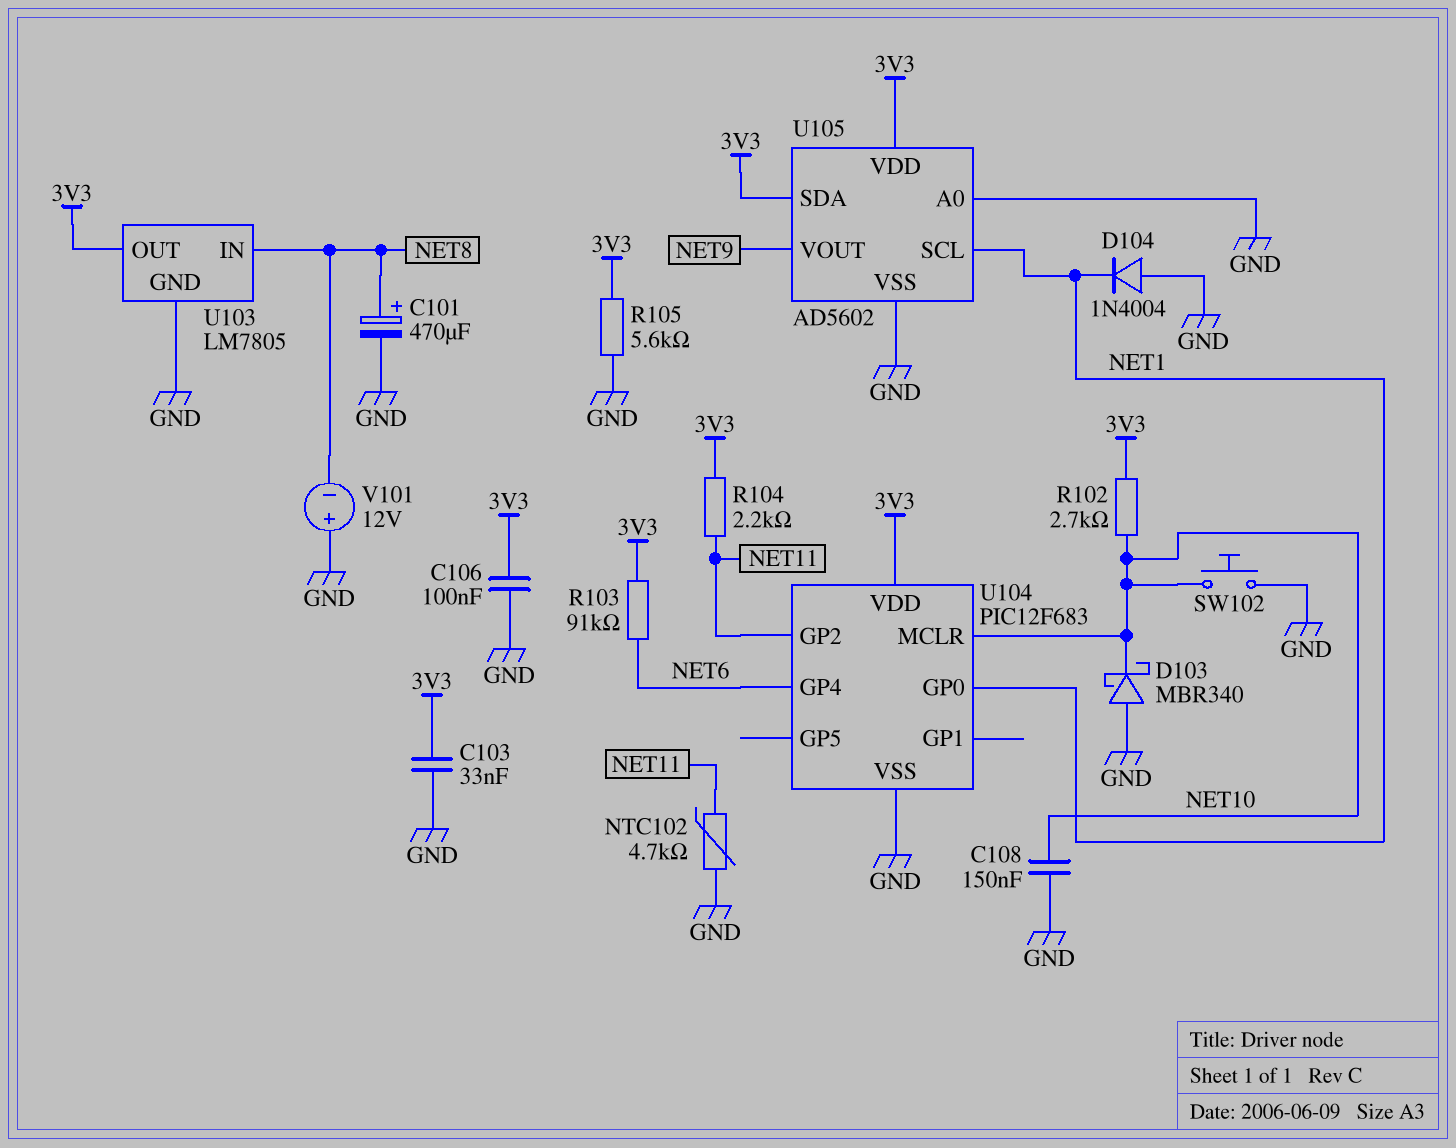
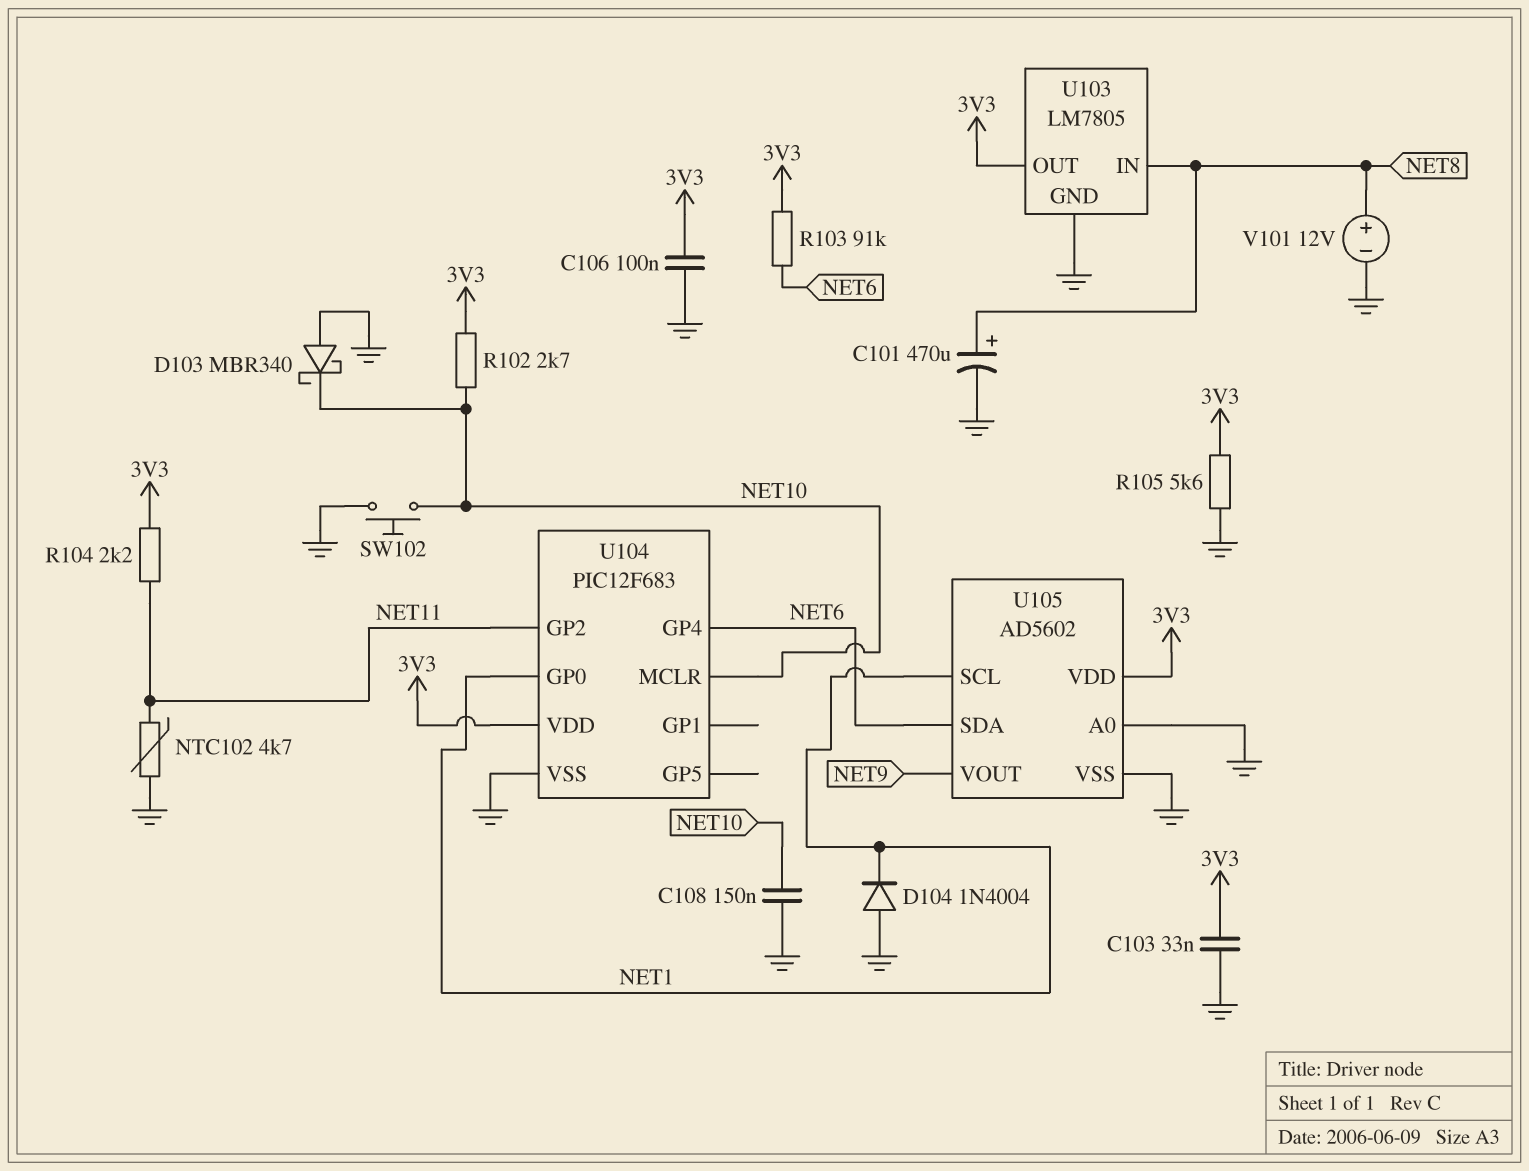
U105 pin SDA: 3V3 -> NET6
V101: 12V (plus GND, minus NET8) -> 12V (plus NET8, minus GND)

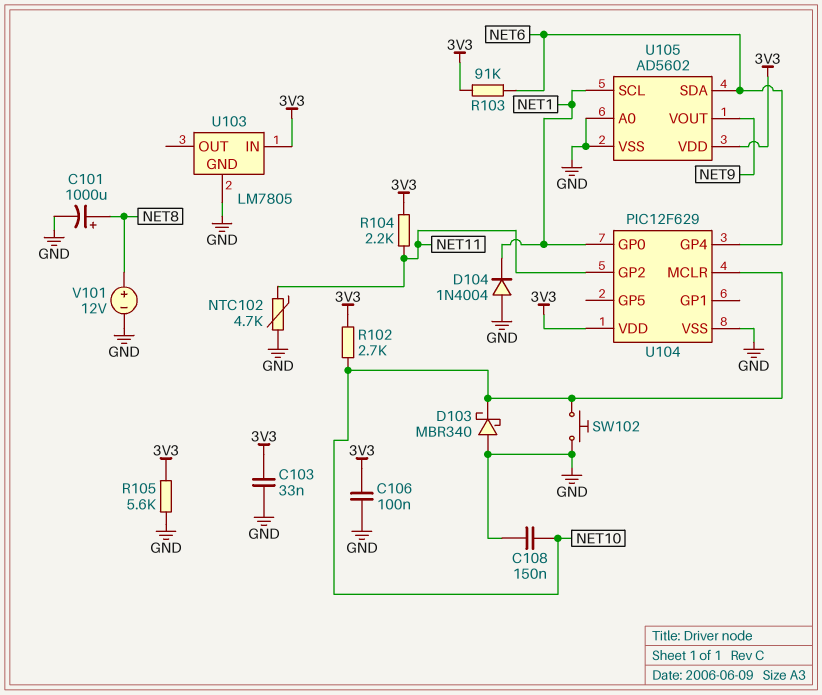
C101: 470uF (plus NET8, minus GND) -> 1000uF (plus NET8, minus GND)
U103 pin IN: NET8 -> 3V3
U103 pin OUT: 3V3 -> none
U104: PIC12F683 -> PIC12F629

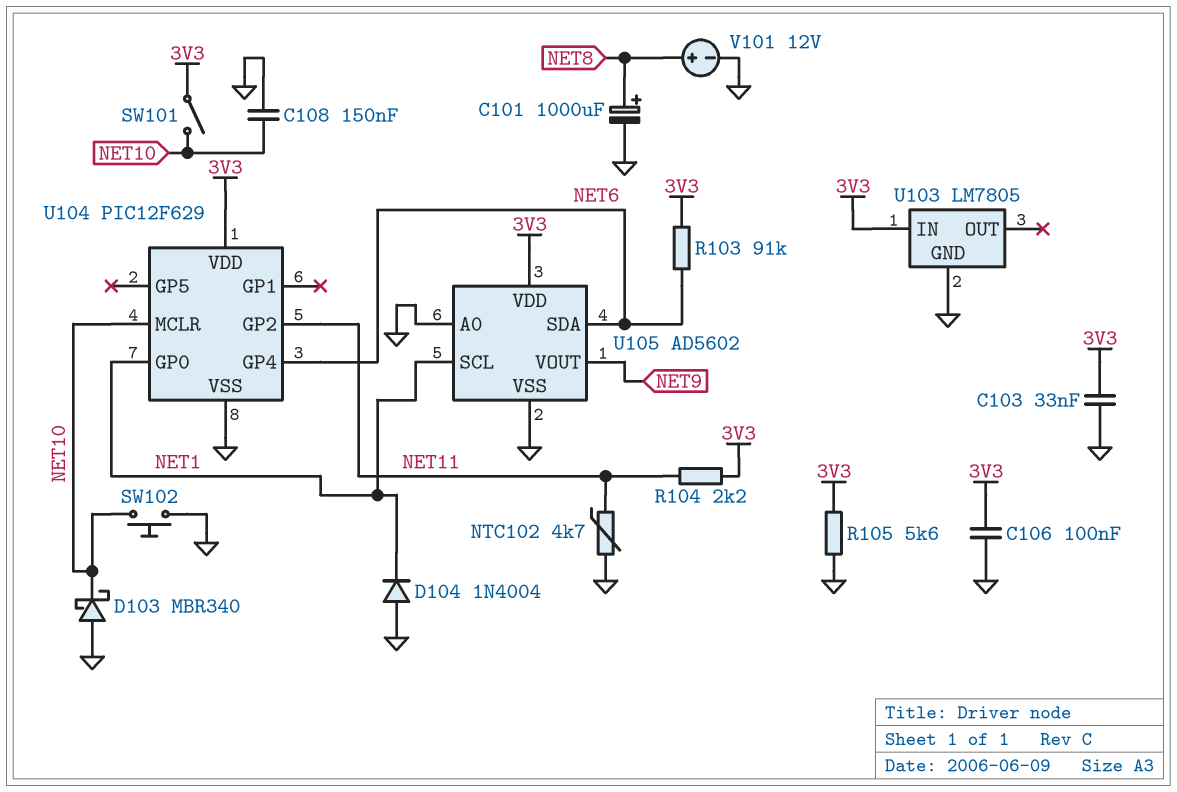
R102: 2.7k (3V3, NET10) -> none
SW101: none -> switch (3V3, NET10)

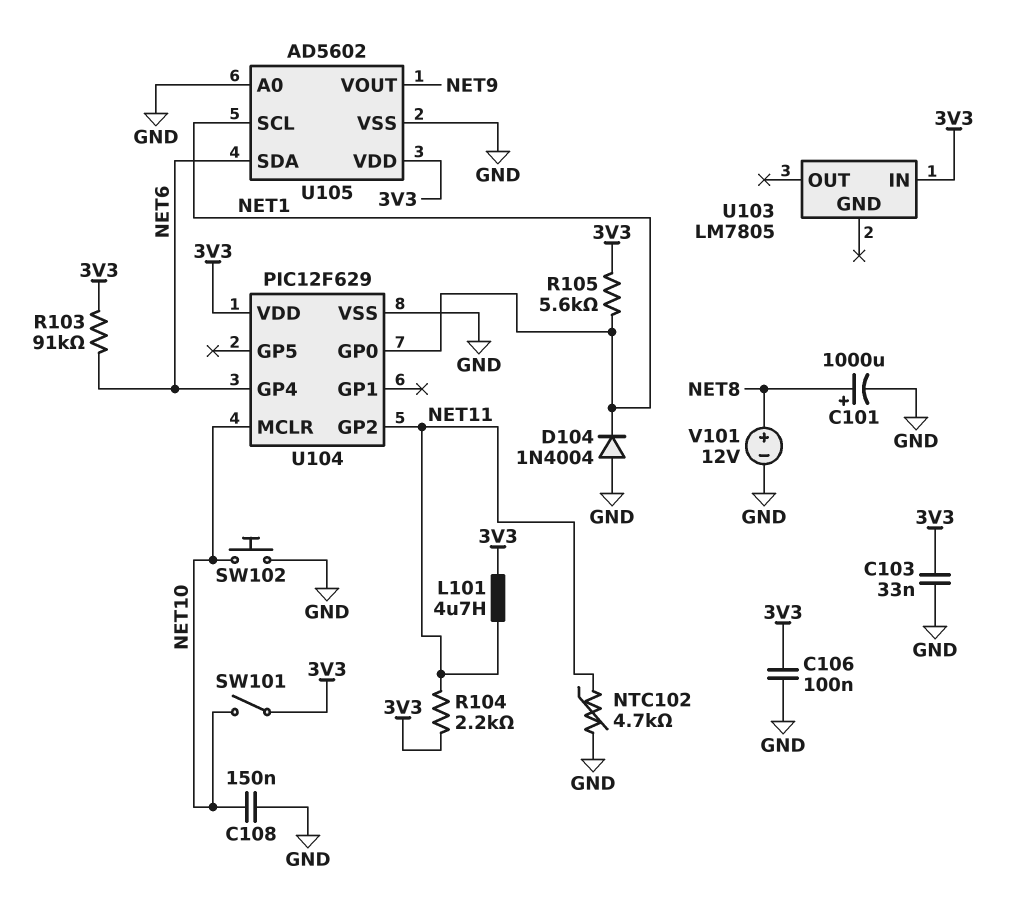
D103: schottky MBR340 (A GND, K NET10) -> none
L101: none -> 4.7uH (3V3, NET11)
R105: 5.6k (3V3, GND) -> 5.6k (3V3, NET1)
U103 pin GND: GND -> none

